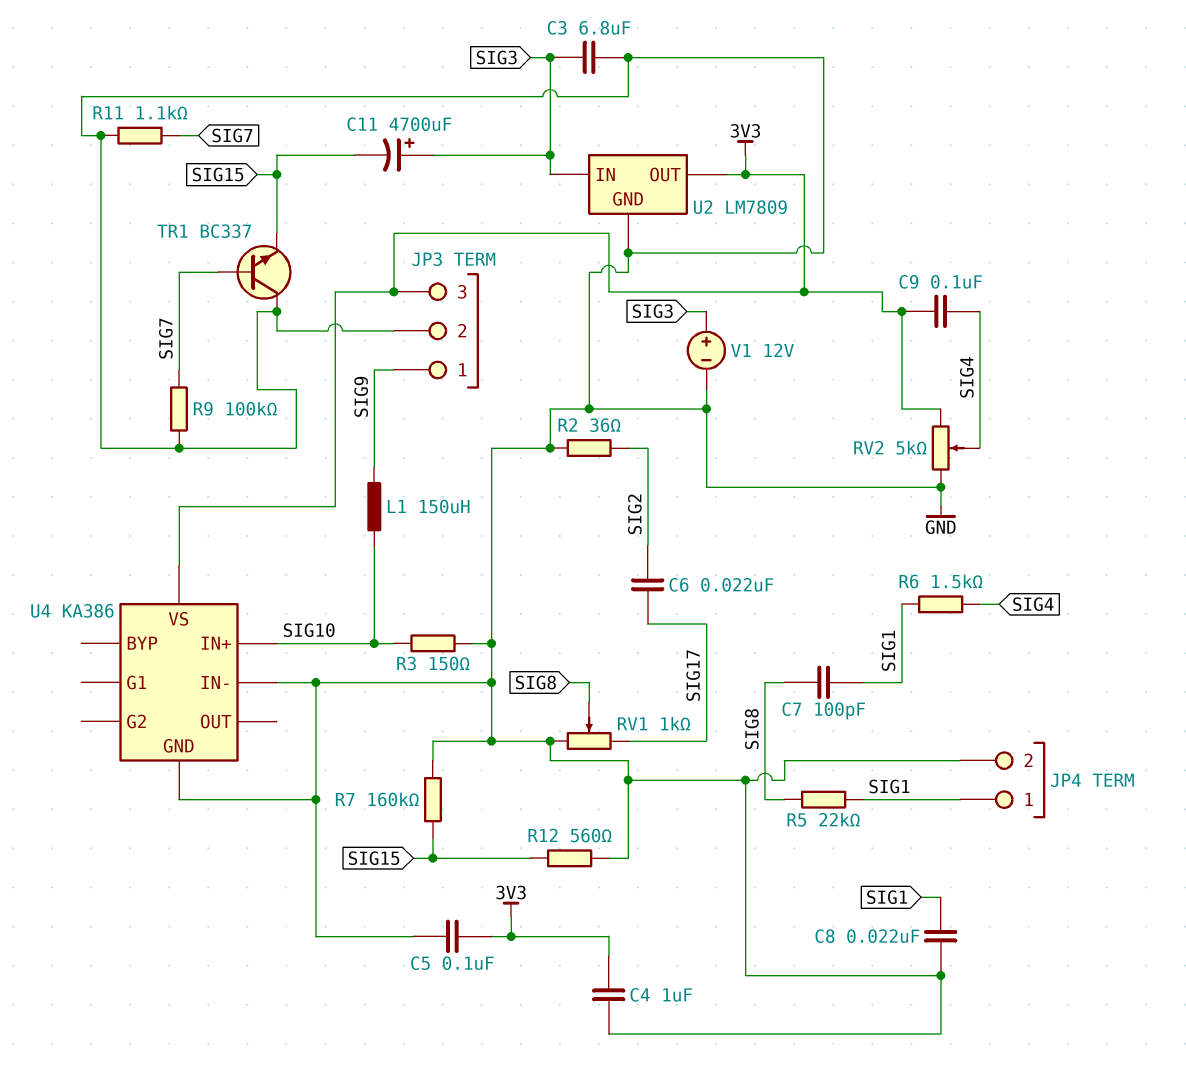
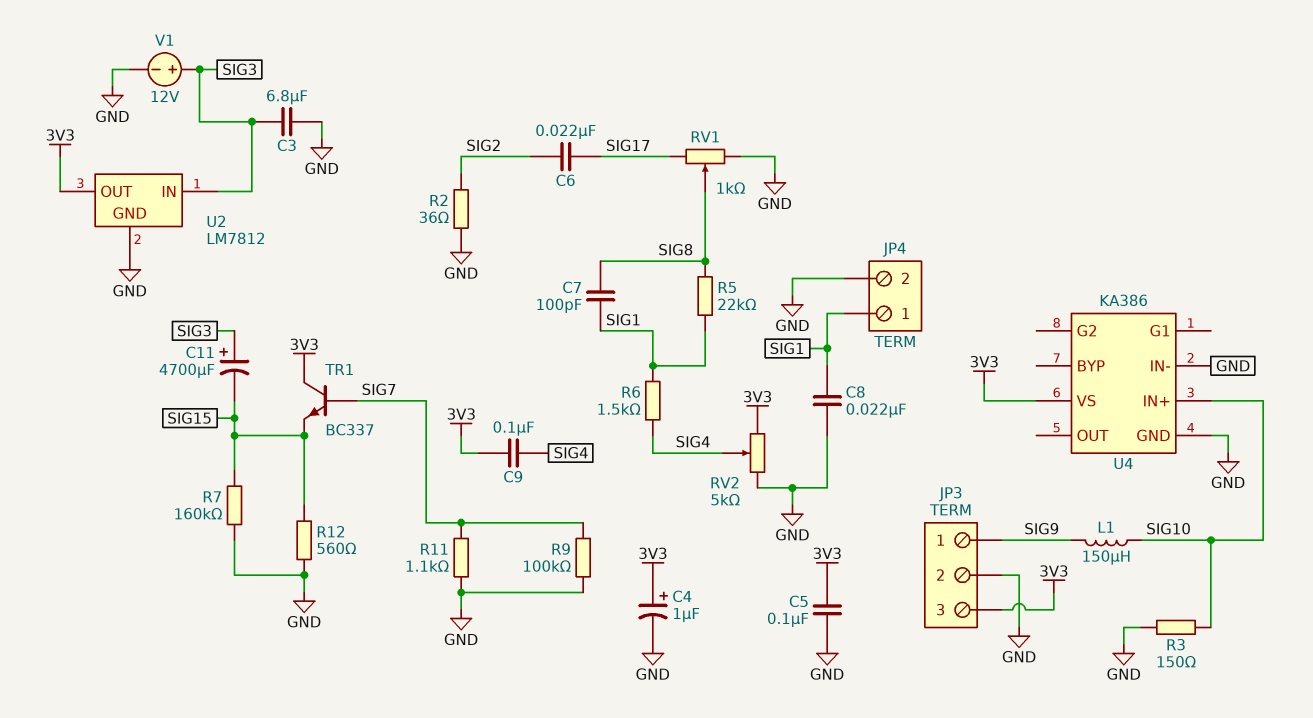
C4: 1uF (3V3, GND) -> 1uF (plus 3V3, minus GND)
TR1: NPN BC337 (B SIG7, C GND, E SIG15) -> NPN BC337 (B SIG7, C 3V3, E SIG15)
U2: LM7809 -> LM7812

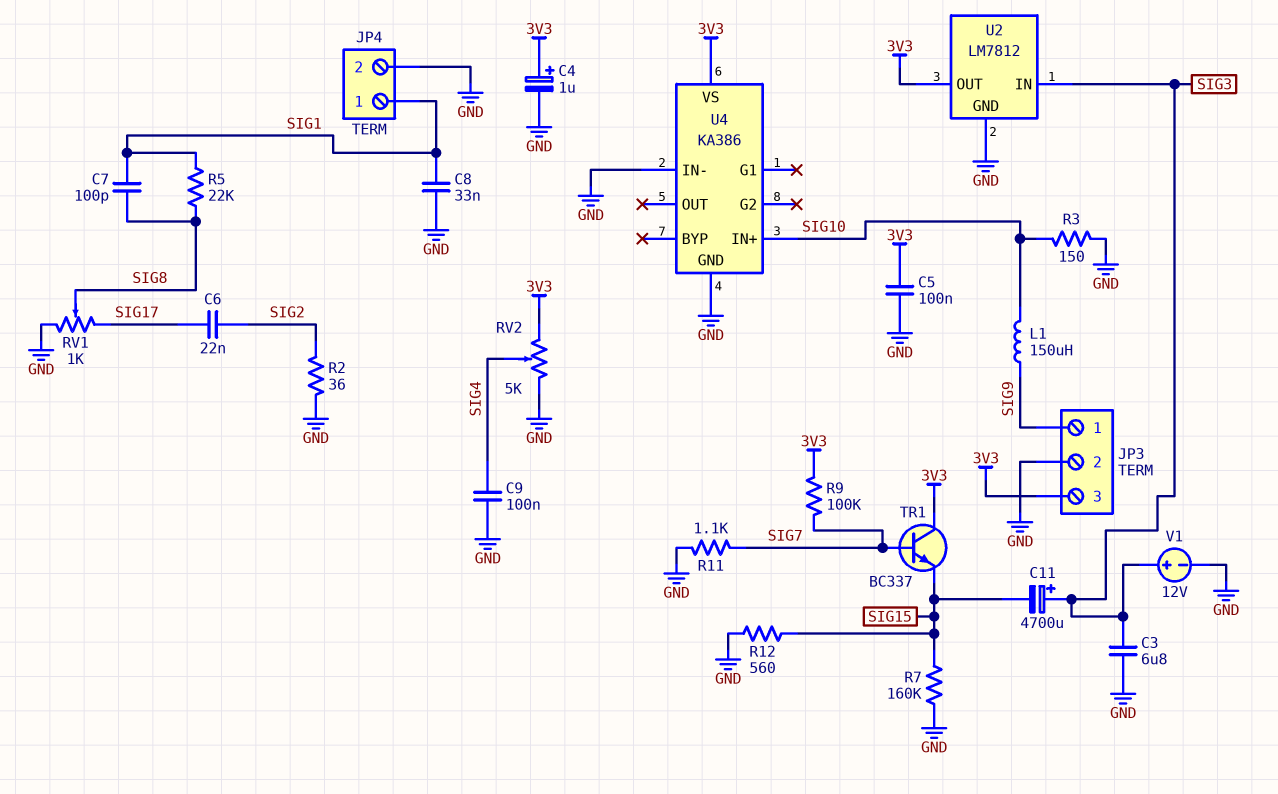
C8: 22nF (GND, SIG1) -> 33nF (GND, SIG1)
C9: 100nF (3V3, SIG4) -> 100nF (GND, SIG4)
R6: 1.5k (SIG1, SIG4) -> none
R9: 100k (GND, SIG7) -> 100k (3V3, SIG7)

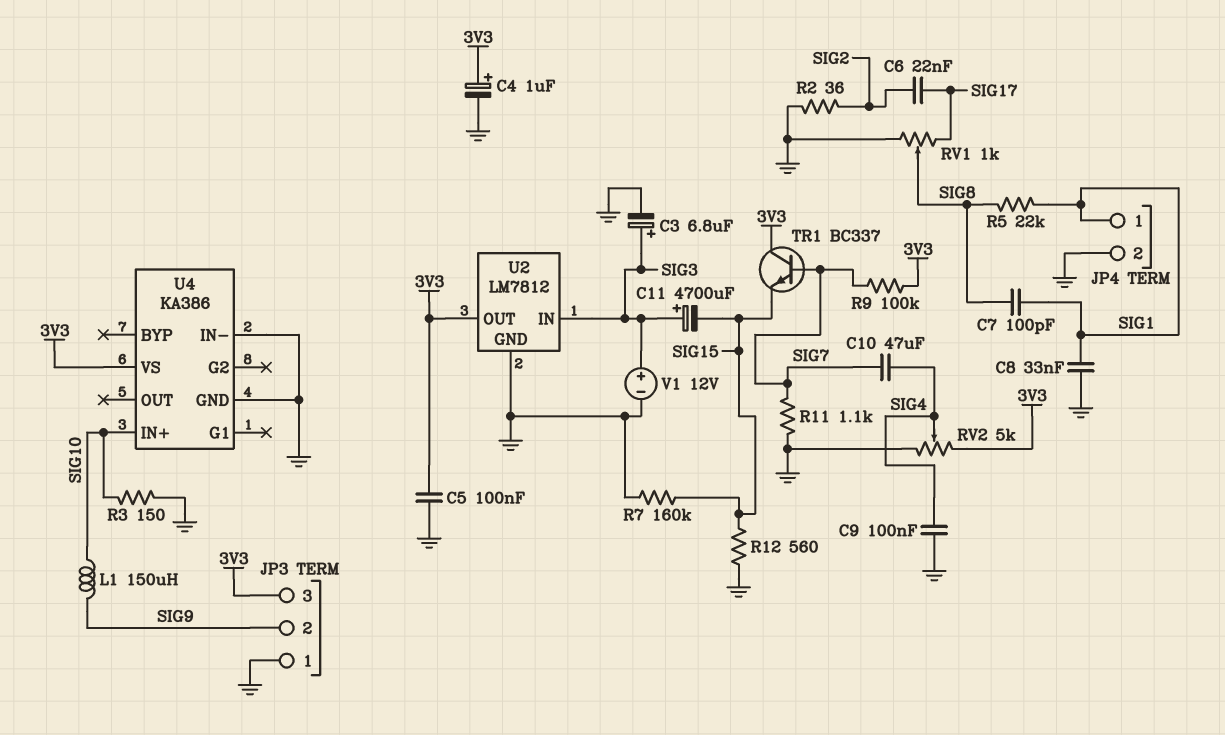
C3: 6.8uF (GND, SIG3) -> 6.8uF (plus SIG3, minus GND)
C10: none -> 47uF (SIG4, SIG7)
JP3 pin 1: SIG9 -> GND
JP3 pin 2: GND -> SIG9

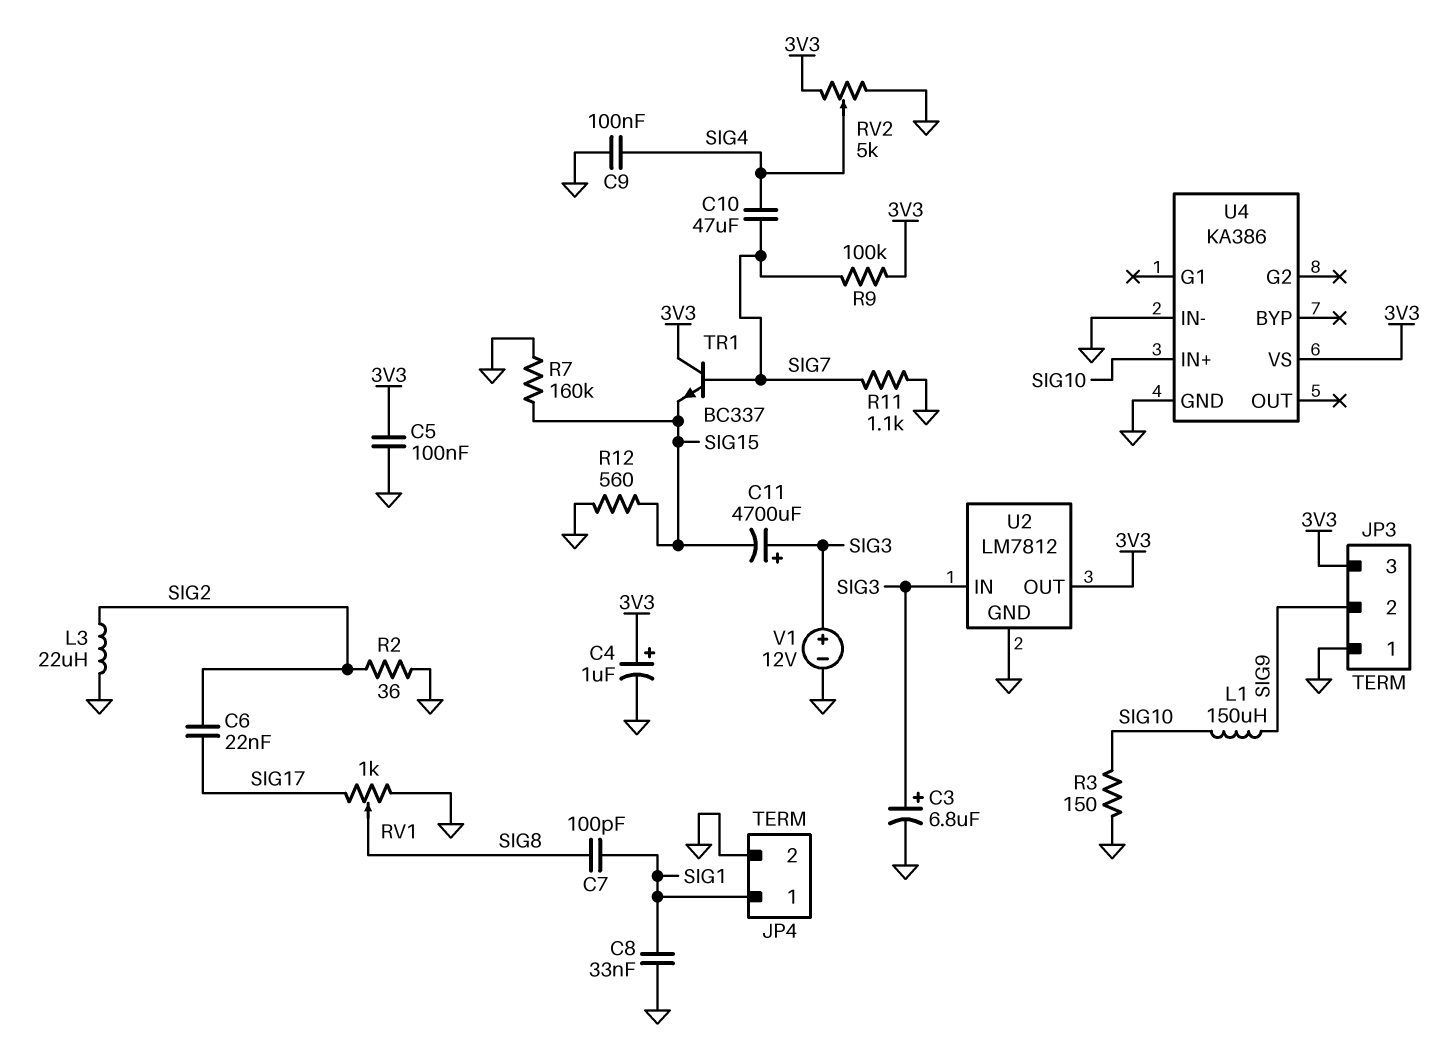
L3: none -> 22uH (GND, SIG2)
R5: 22k (SIG1, SIG8) -> none

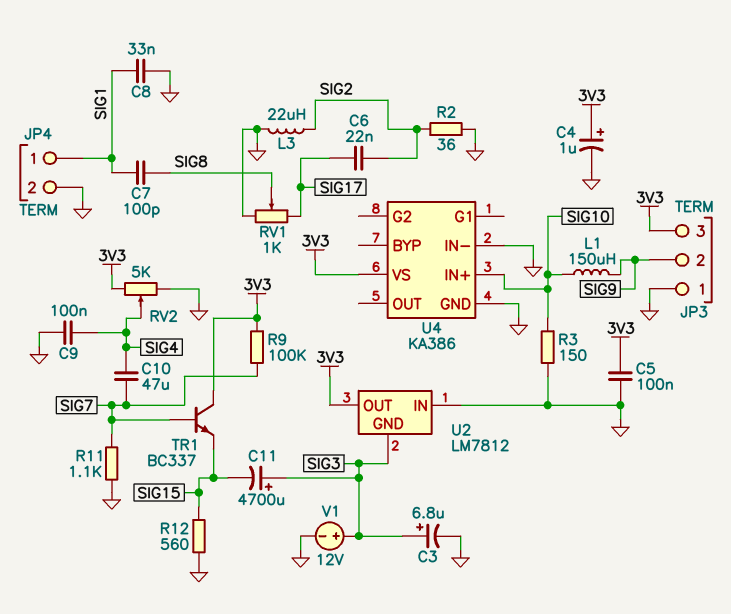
R7: 160k (GND, SIG15) -> none
U2 pin GND: GND -> SIG3
U2 pin IN: SIG3 -> GND

